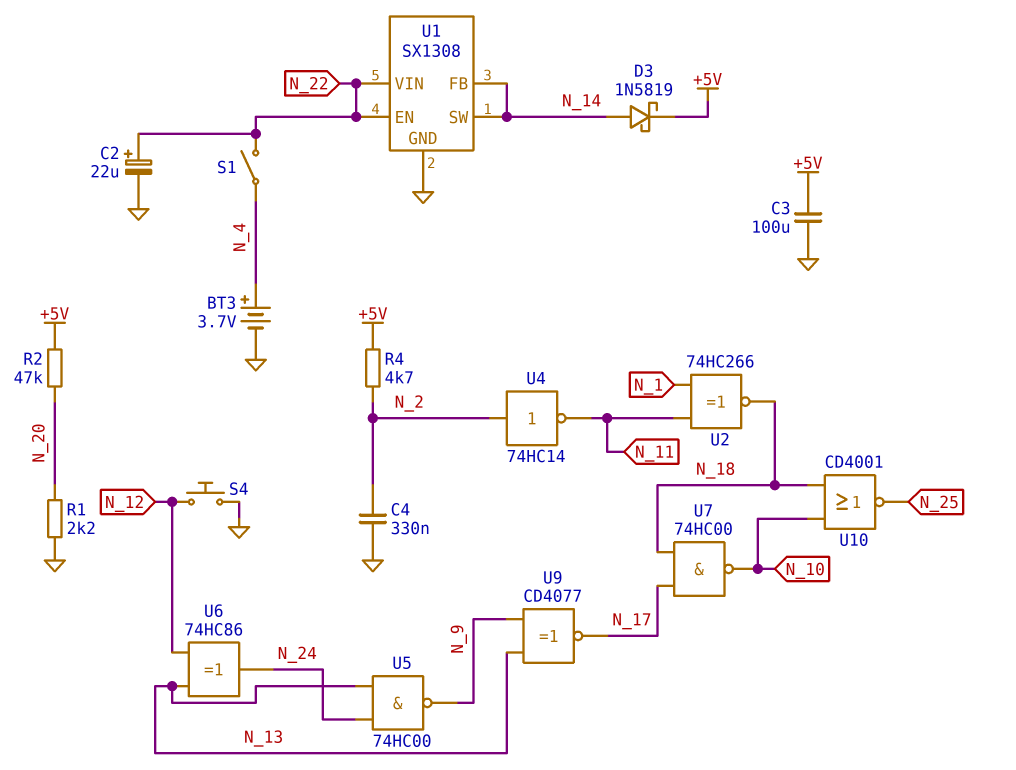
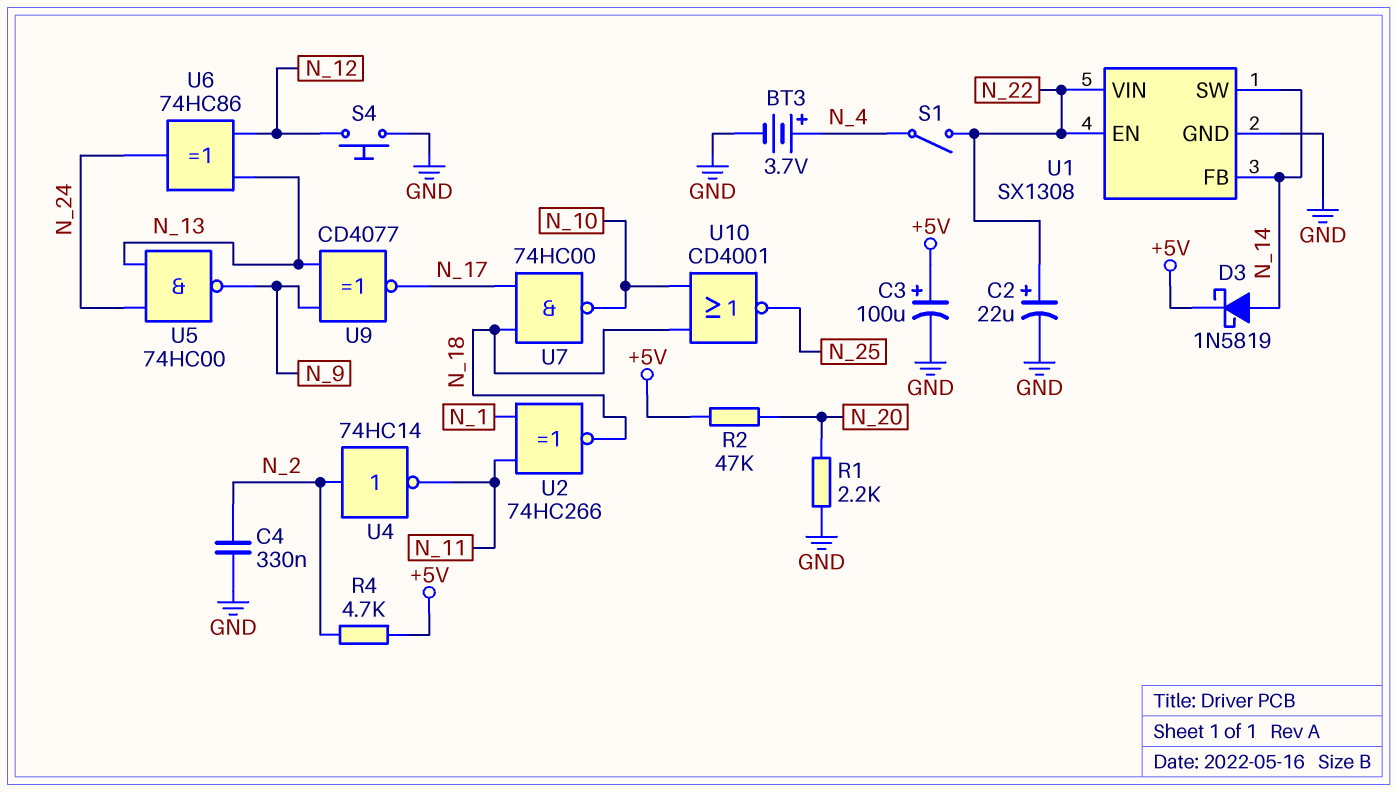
C3: 100uF (+5V, GND) -> 100uF (plus +5V, minus GND)

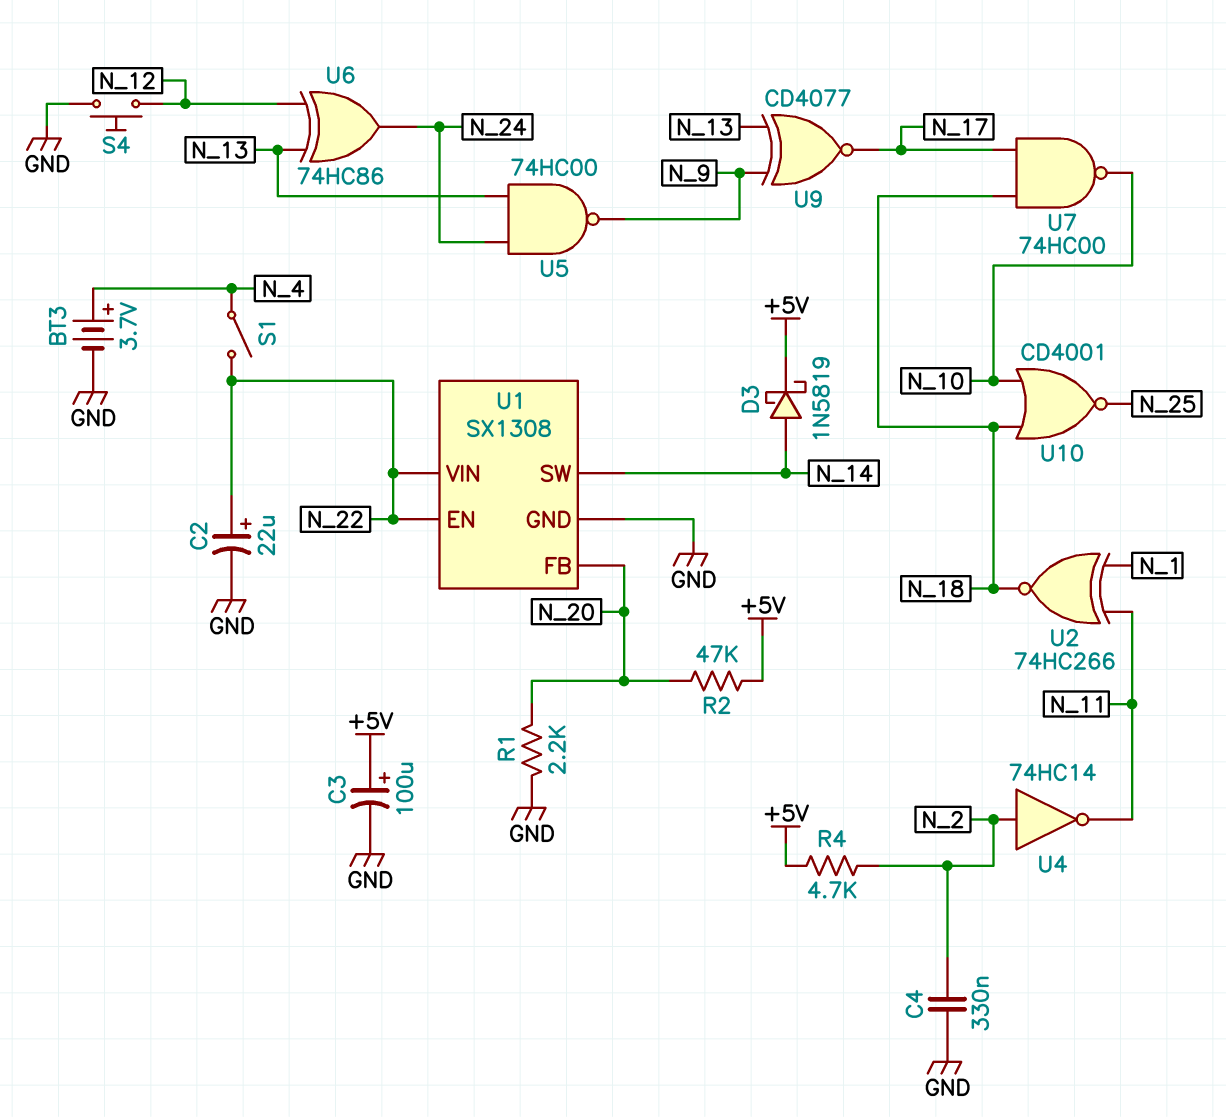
U1 pin FB: N_14 -> N_20

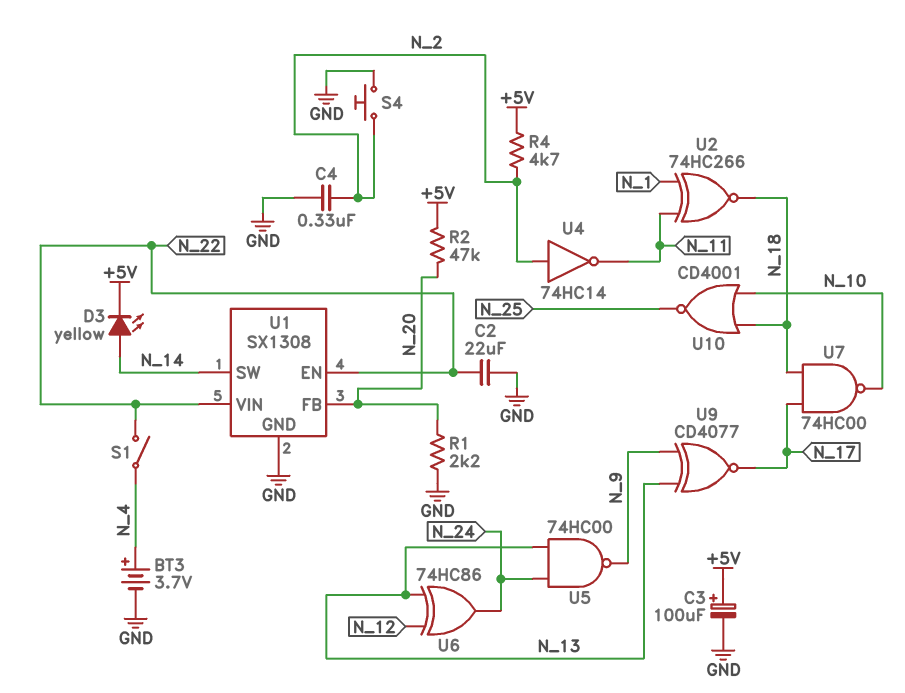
C2: 22uF (plus N_22, minus GND) -> 22uF (GND, N_22)
D3: schottky 1N5819 (A N_14, K +5V) -> LED yellow (A N_14, K +5V)
S4: button (GND, N_12) -> button (GND, N_2)

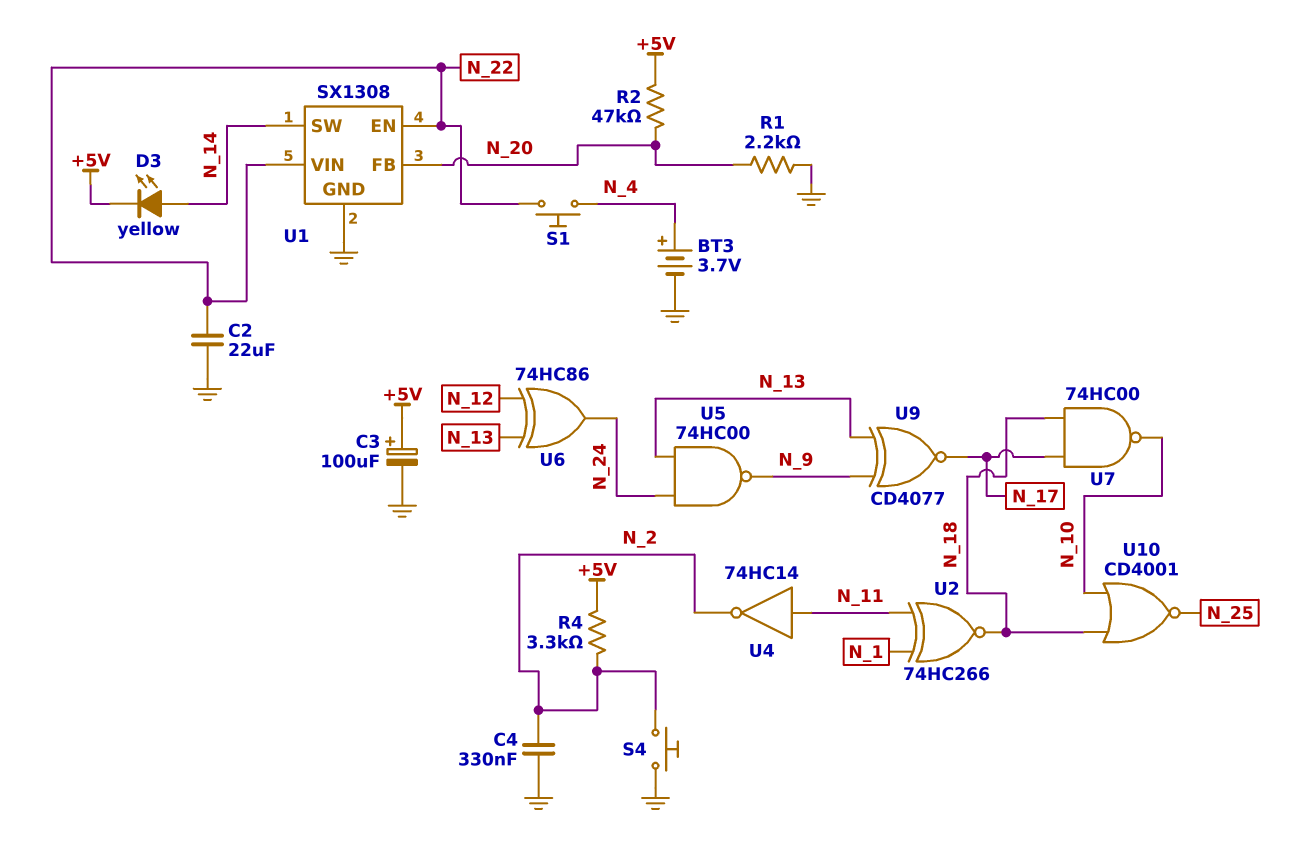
R4: 4.7k (+5V, N_2) -> 3.3k (+5V, N_2)
S1: switch (N_4, N_22) -> button (N_4, N_22)
U4: NOT 74HC14 (in N_2, out N_11) -> NOT 74HC14 (in N_11, out N_2)

